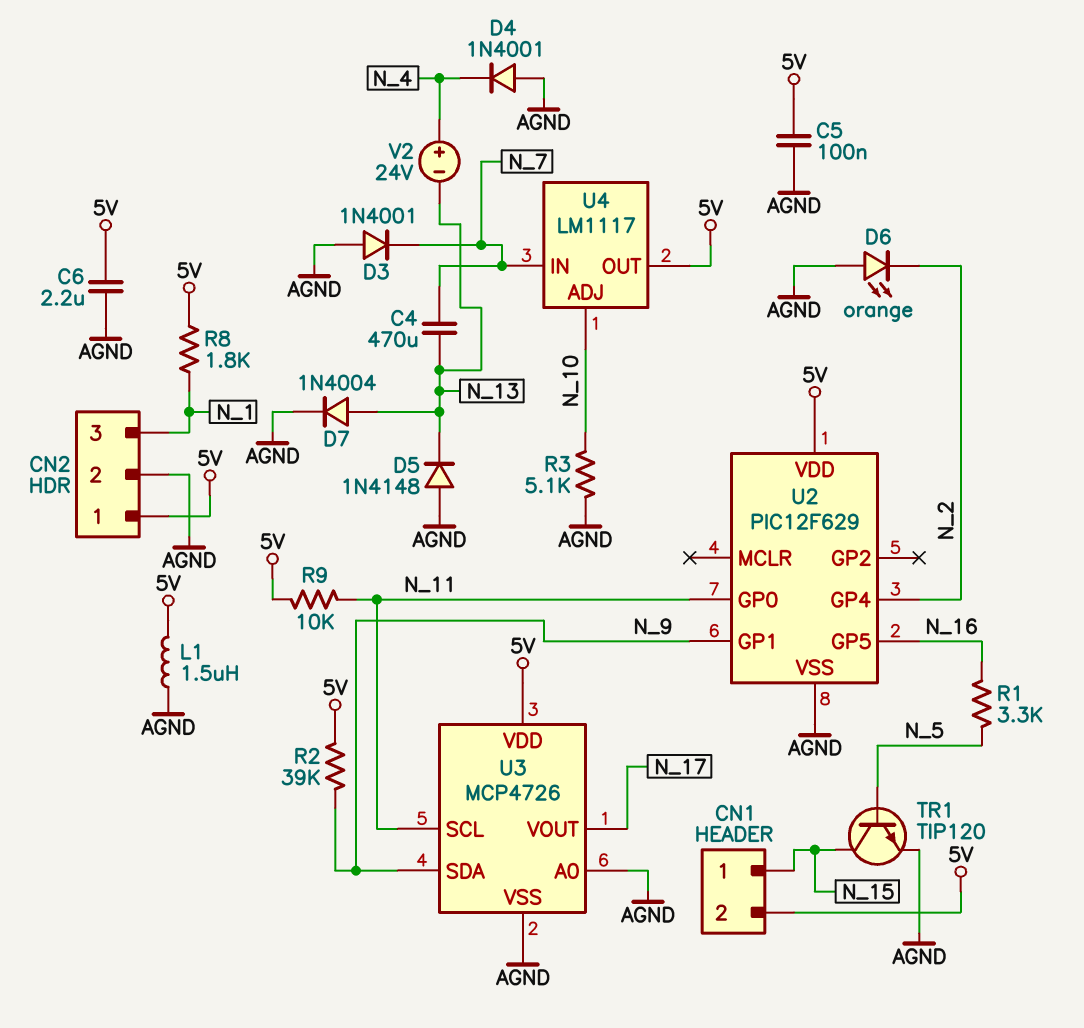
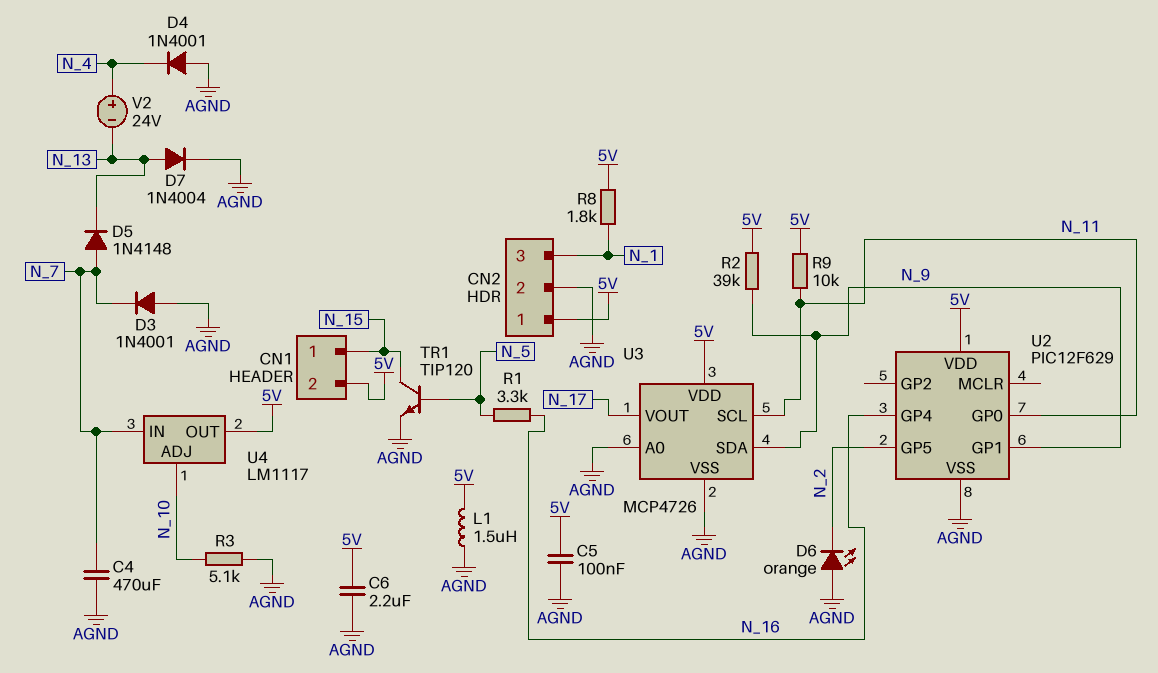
C4: 470uF (N_7, N_13) -> 470uF (AGND, N_7)
D5: diode 1N4148 (A AGND, K N_13) -> diode 1N4148 (A N_7, K N_13)
U2 pin GP4: N_2 -> N_16
U2 pin GP5: N_16 -> N_2

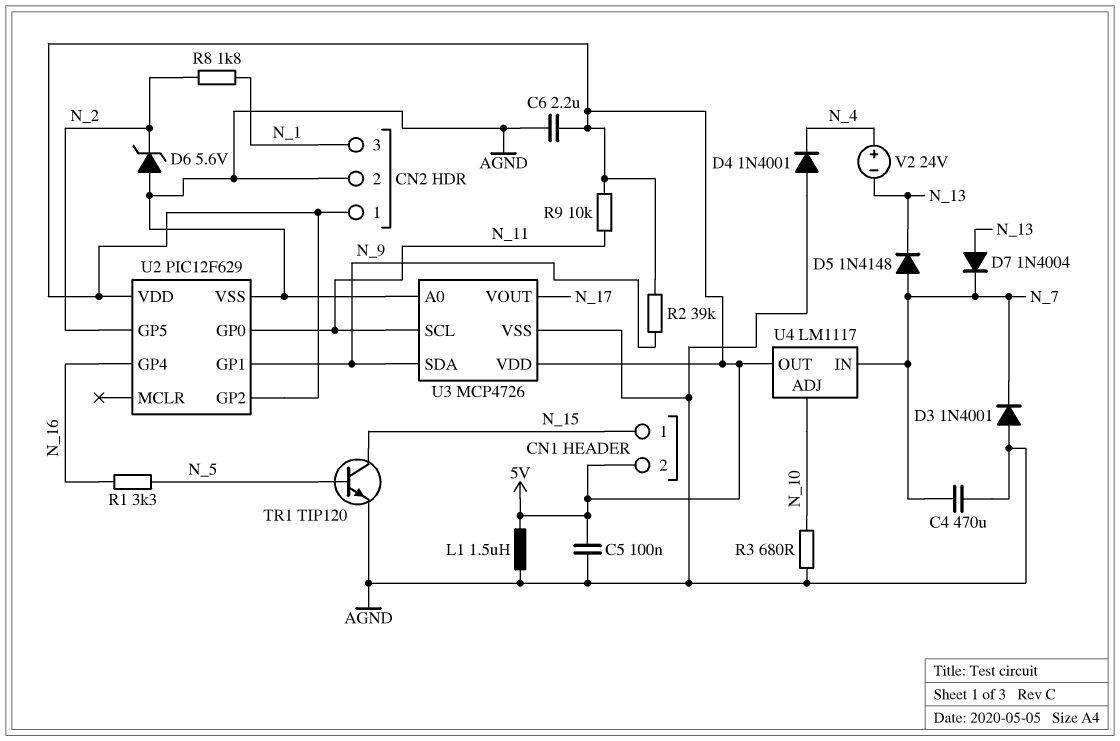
D6: LED orange (A AGND, K N_2) -> zener 5.6V (A AGND, K N_2)
D7: diode 1N4004 (A N_13, K AGND) -> diode 1N4004 (A N_13, K N_7)
R3: 5.1k (AGND, N_10) -> 680 (AGND, N_10)
R8: 1.8k (5V, N_1) -> 1.8k (N_1, N_2)
U2 pin GP2: none -> 5V

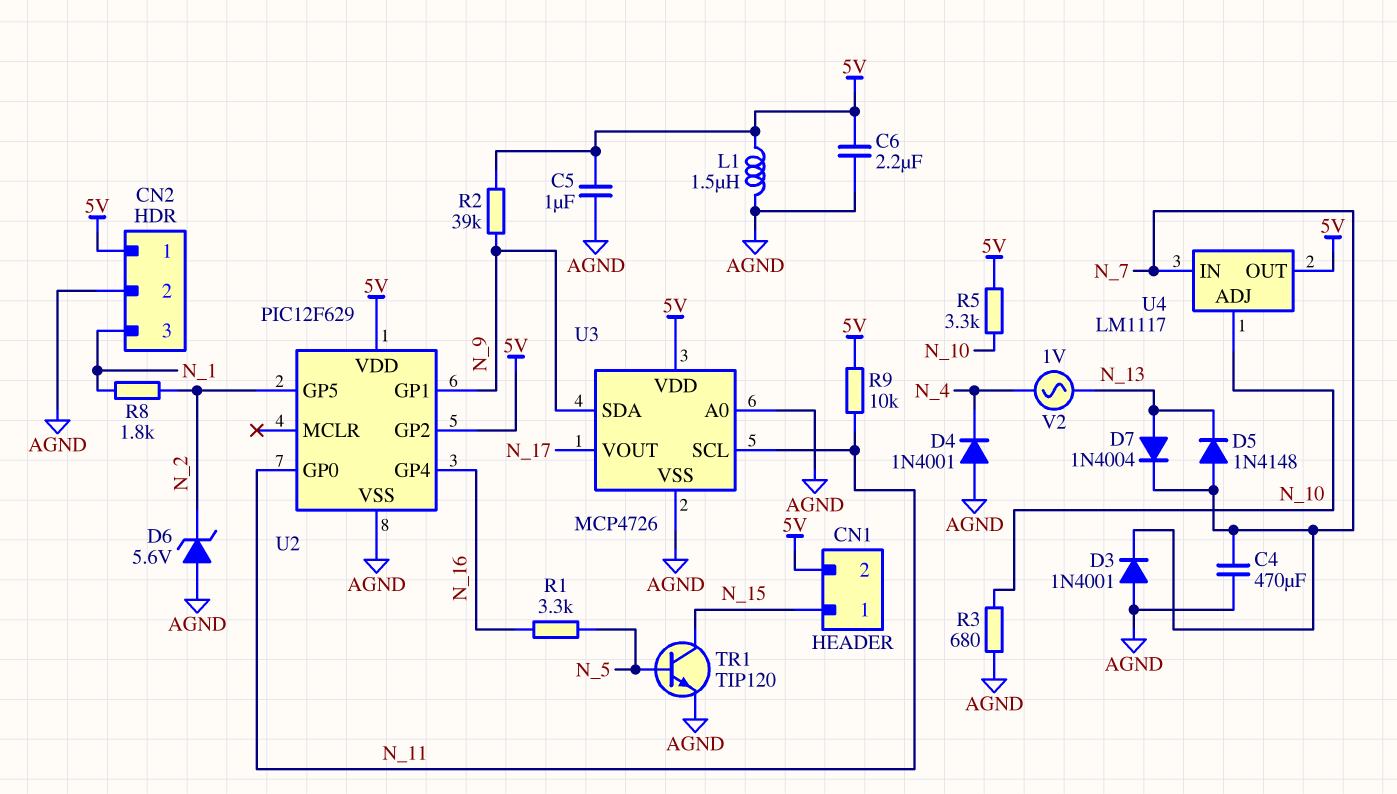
C5: 100nF (5V, AGND) -> 1uF (5V, AGND)
R5: none -> 3.3k (5V, N_10)
V2: 24V (plus N_4, minus N_13) -> AC 1V (N_4, N_13)

